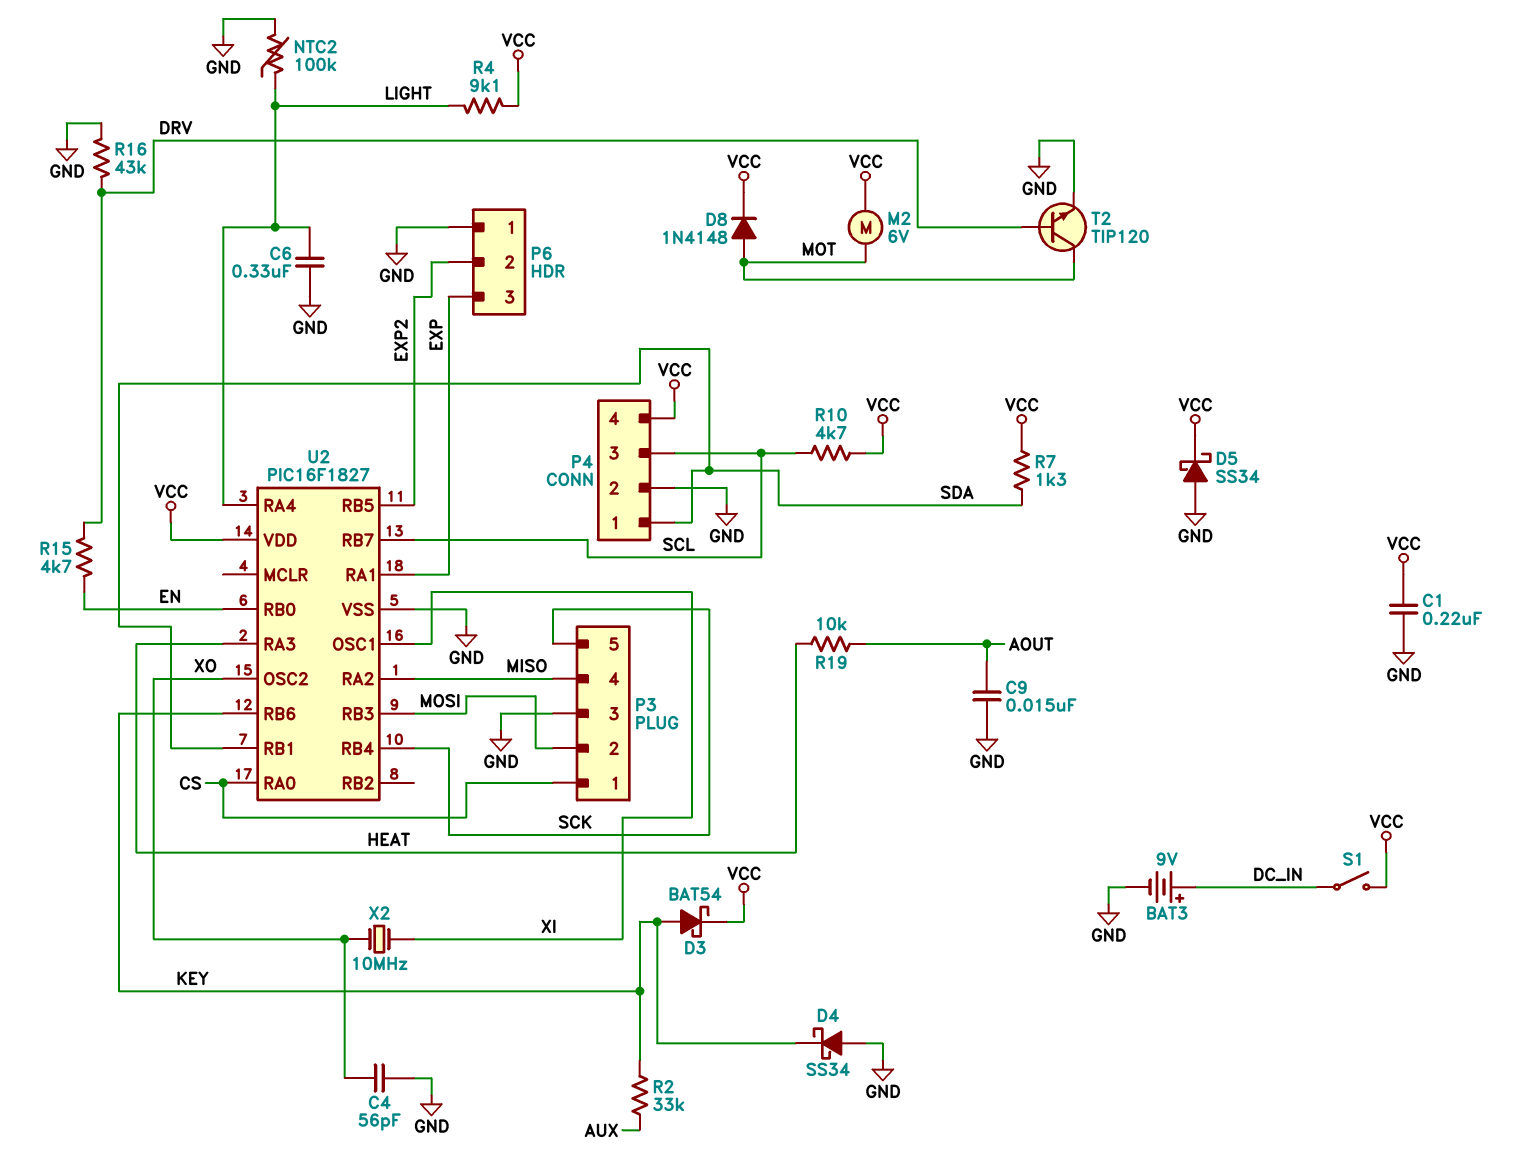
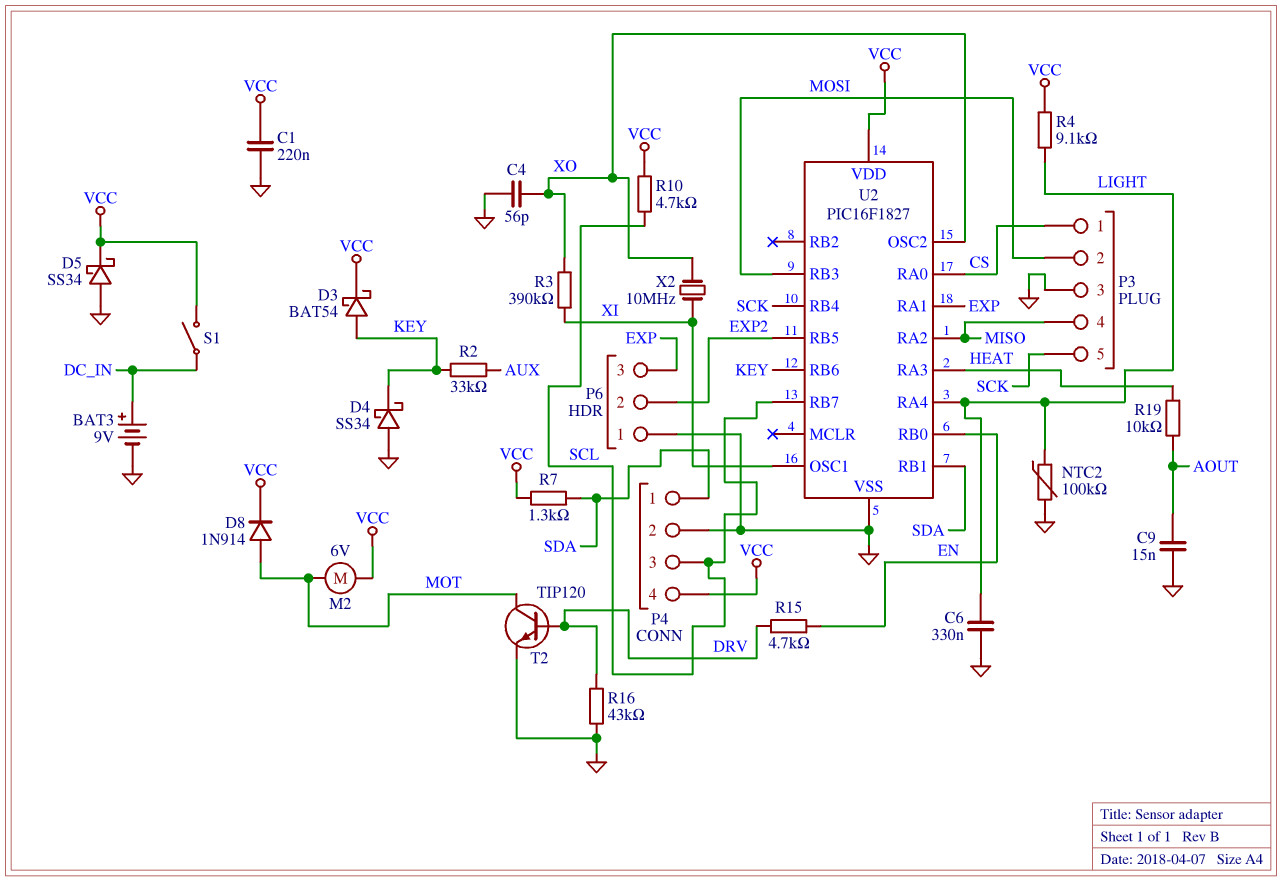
D8: diode 1N4148 (A MOT, K VCC) -> diode 1N914 (A MOT, K VCC)
R3: none -> 390k (XI, XO)

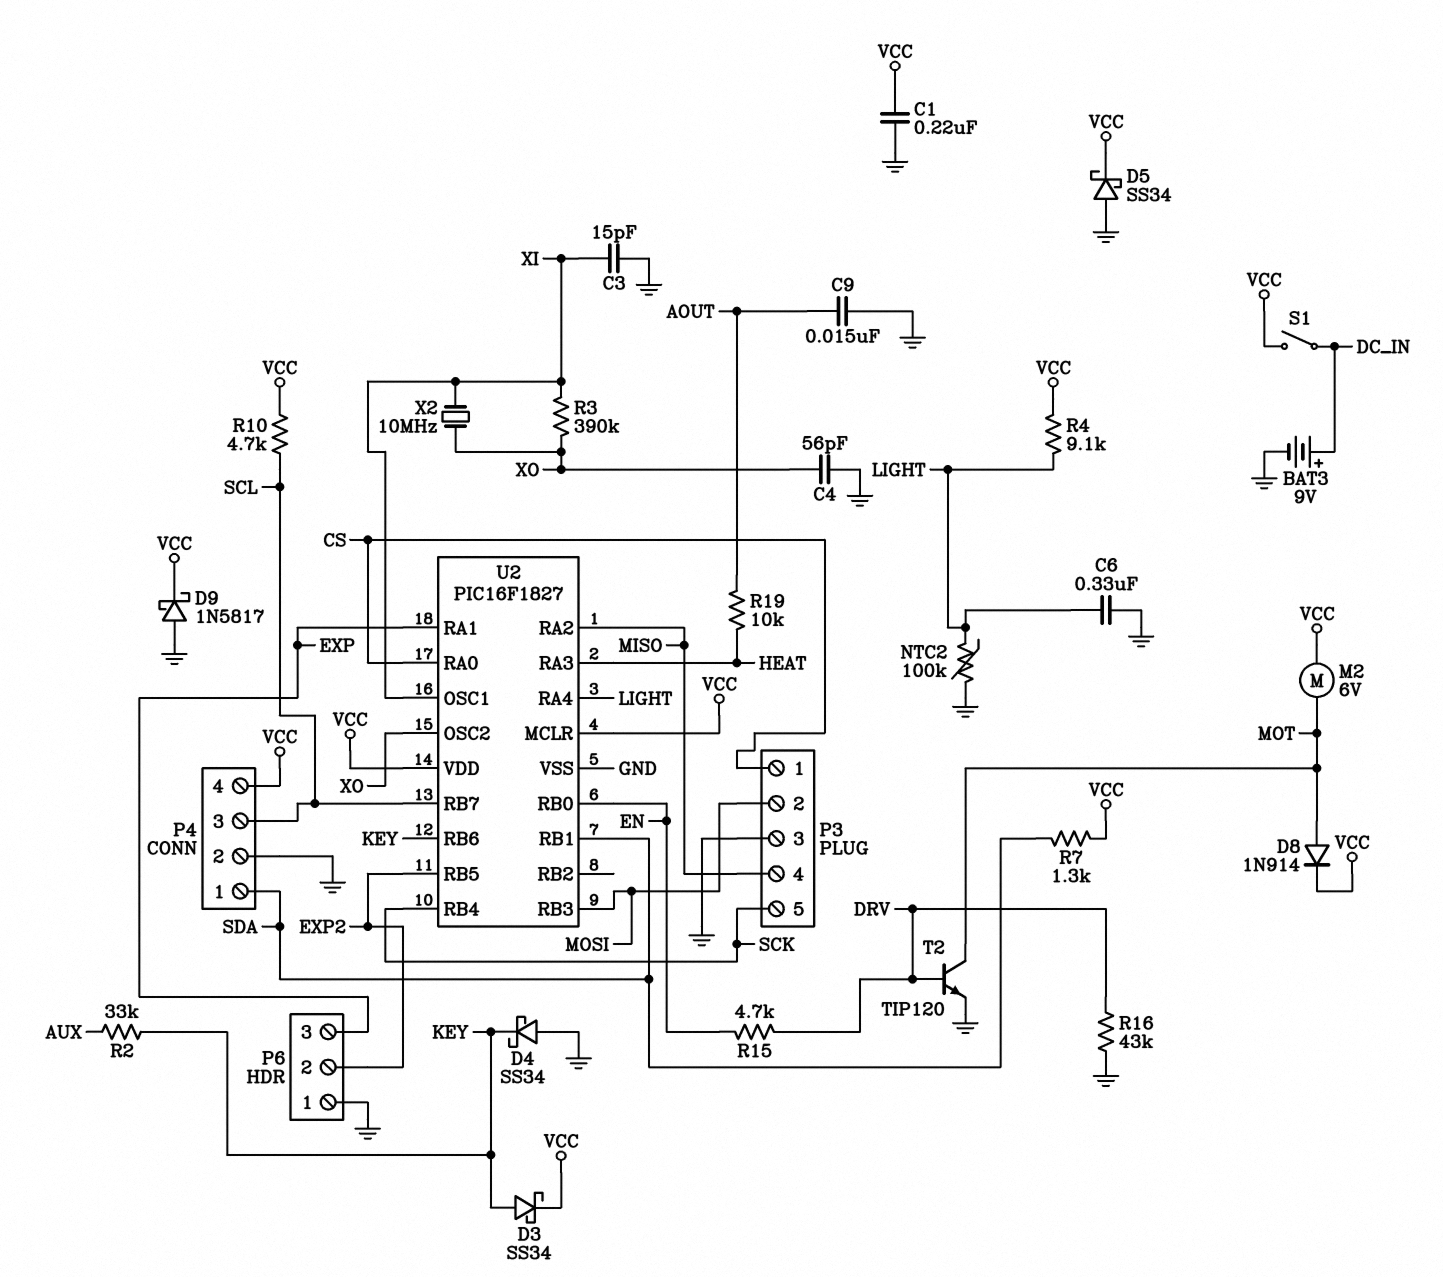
C3: none -> 15pF (GND, XI)
D3: schottky BAT54 (A KEY, K VCC) -> schottky SS34 (A KEY, K VCC)
D9: none -> schottky 1N5817 (A GND, K VCC)
U2 pin MCLR: none -> VCC

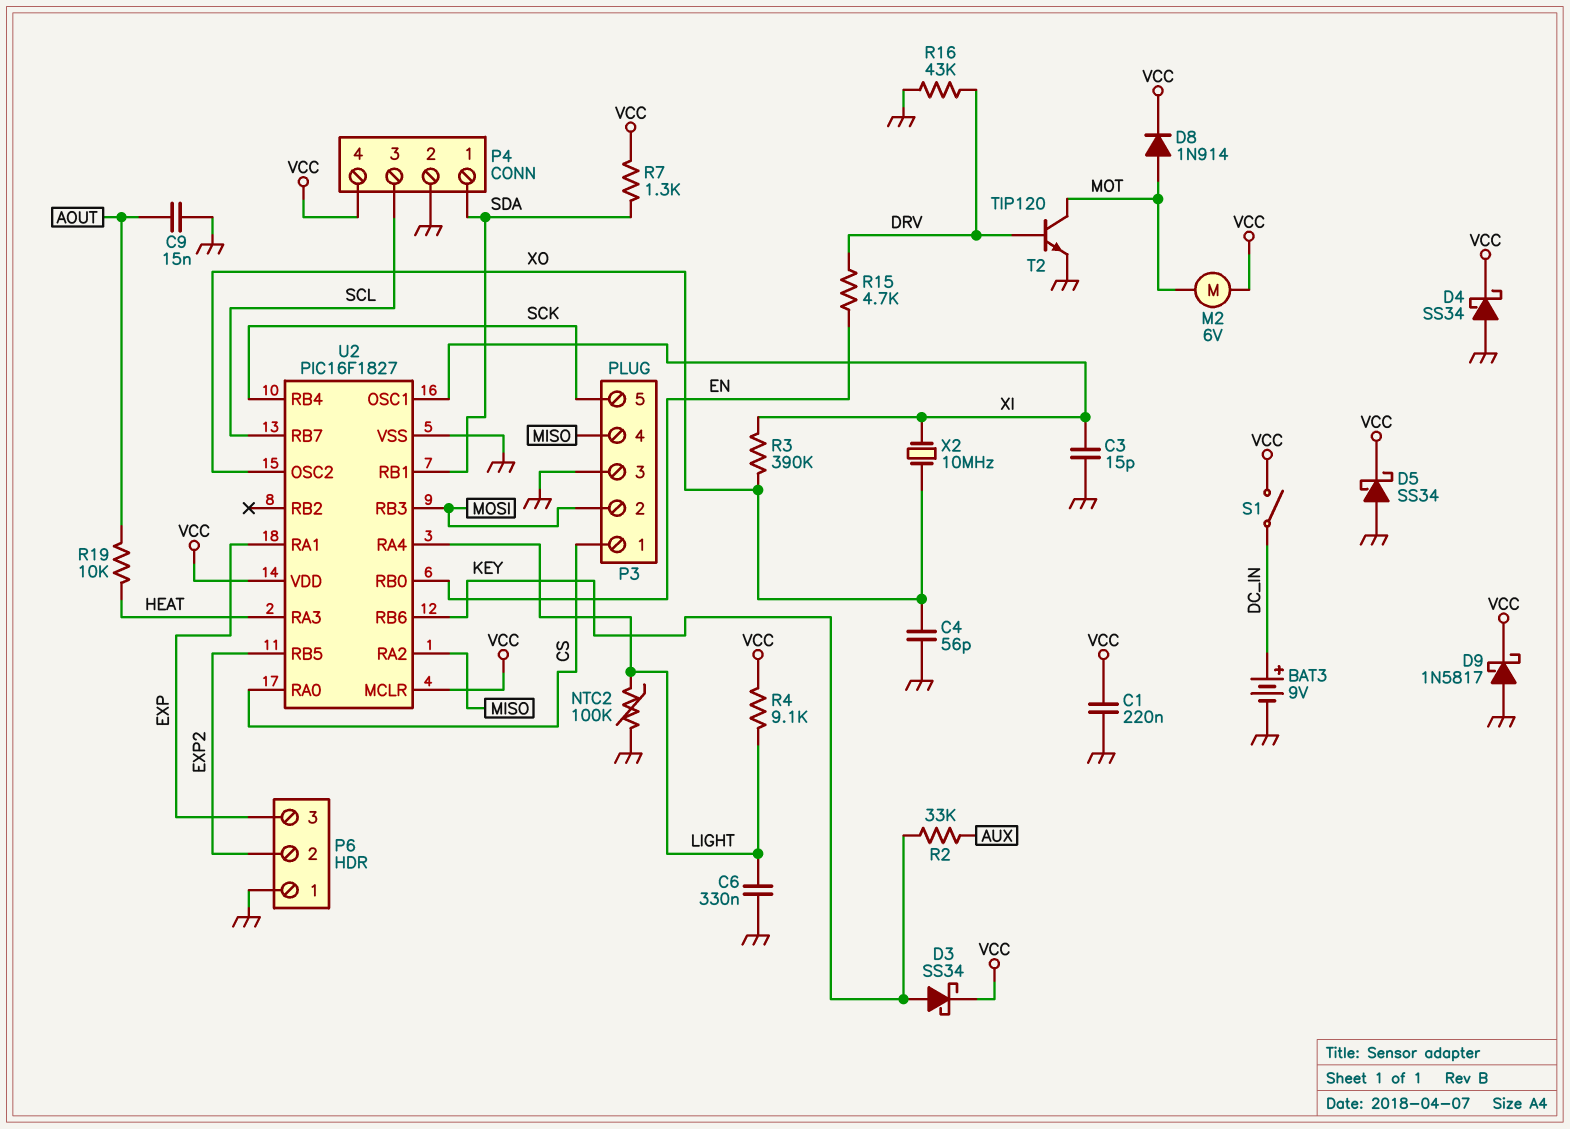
D4: schottky SS34 (A GND, K KEY) -> schottky SS34 (A GND, K VCC)
R10: 4.7k (SCL, VCC) -> none

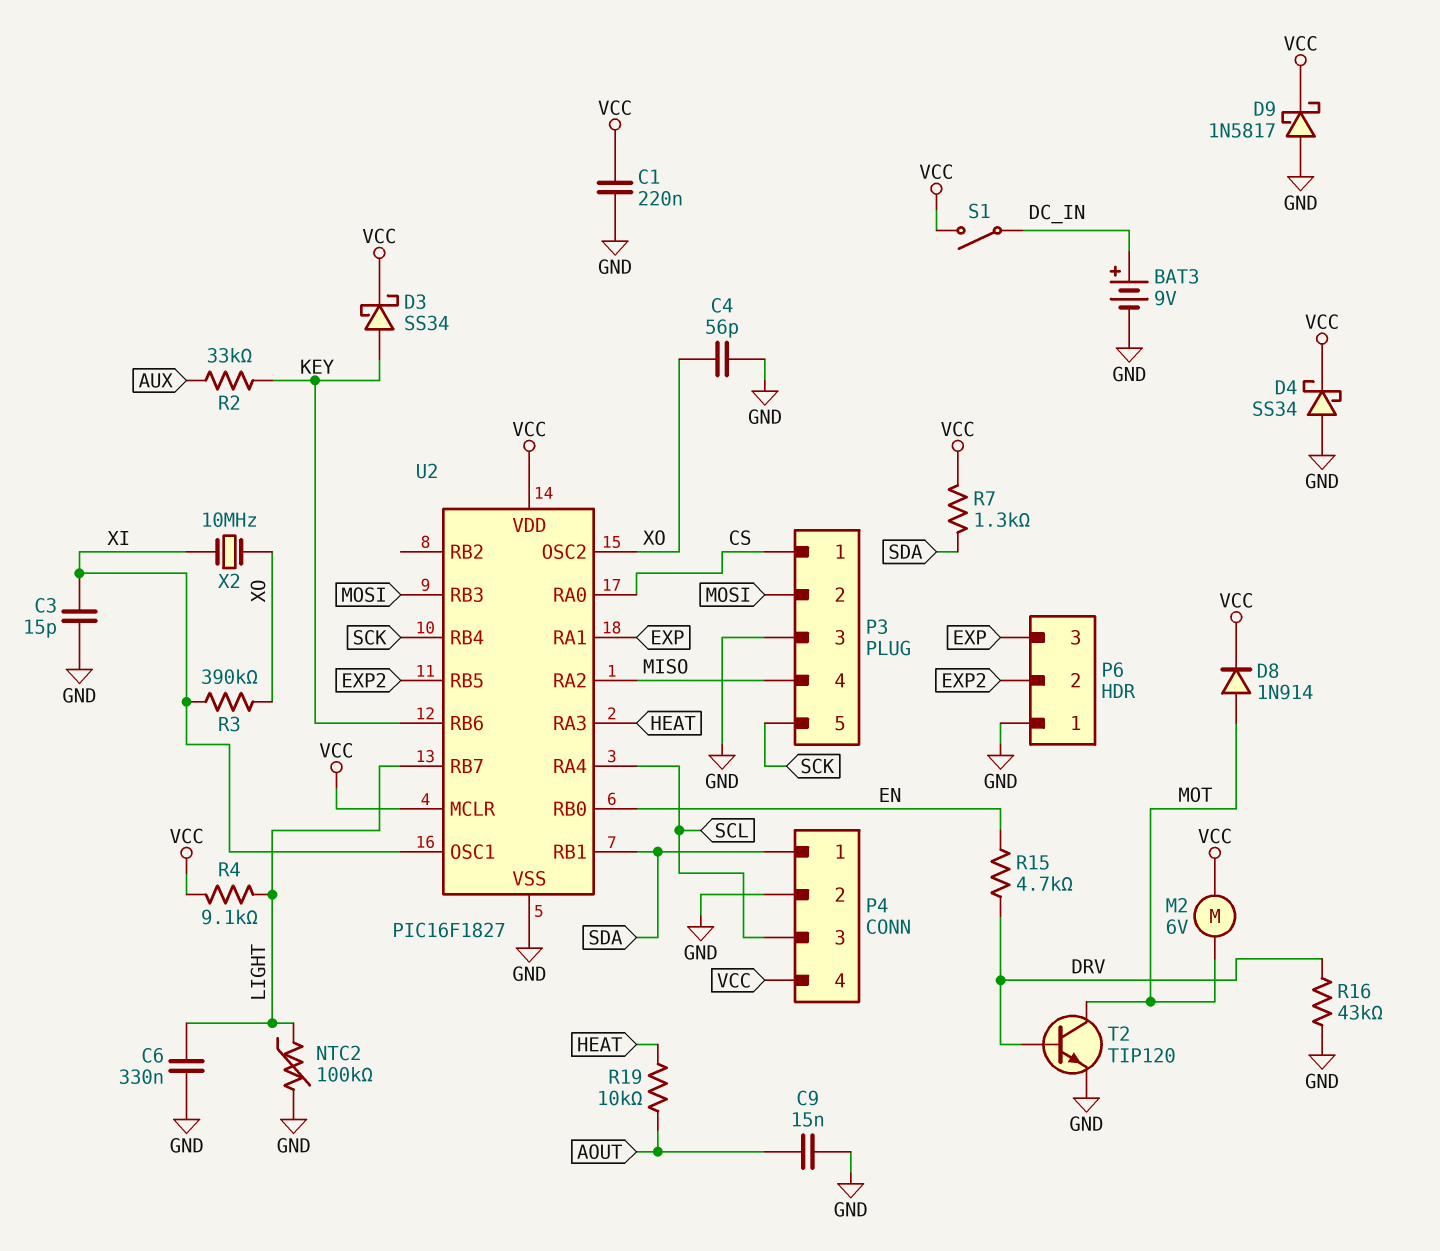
D5: schottky SS34 (A GND, K VCC) -> none
U2 pin RA4: LIGHT -> SCL
U2 pin RB7: SCL -> LIGHT

